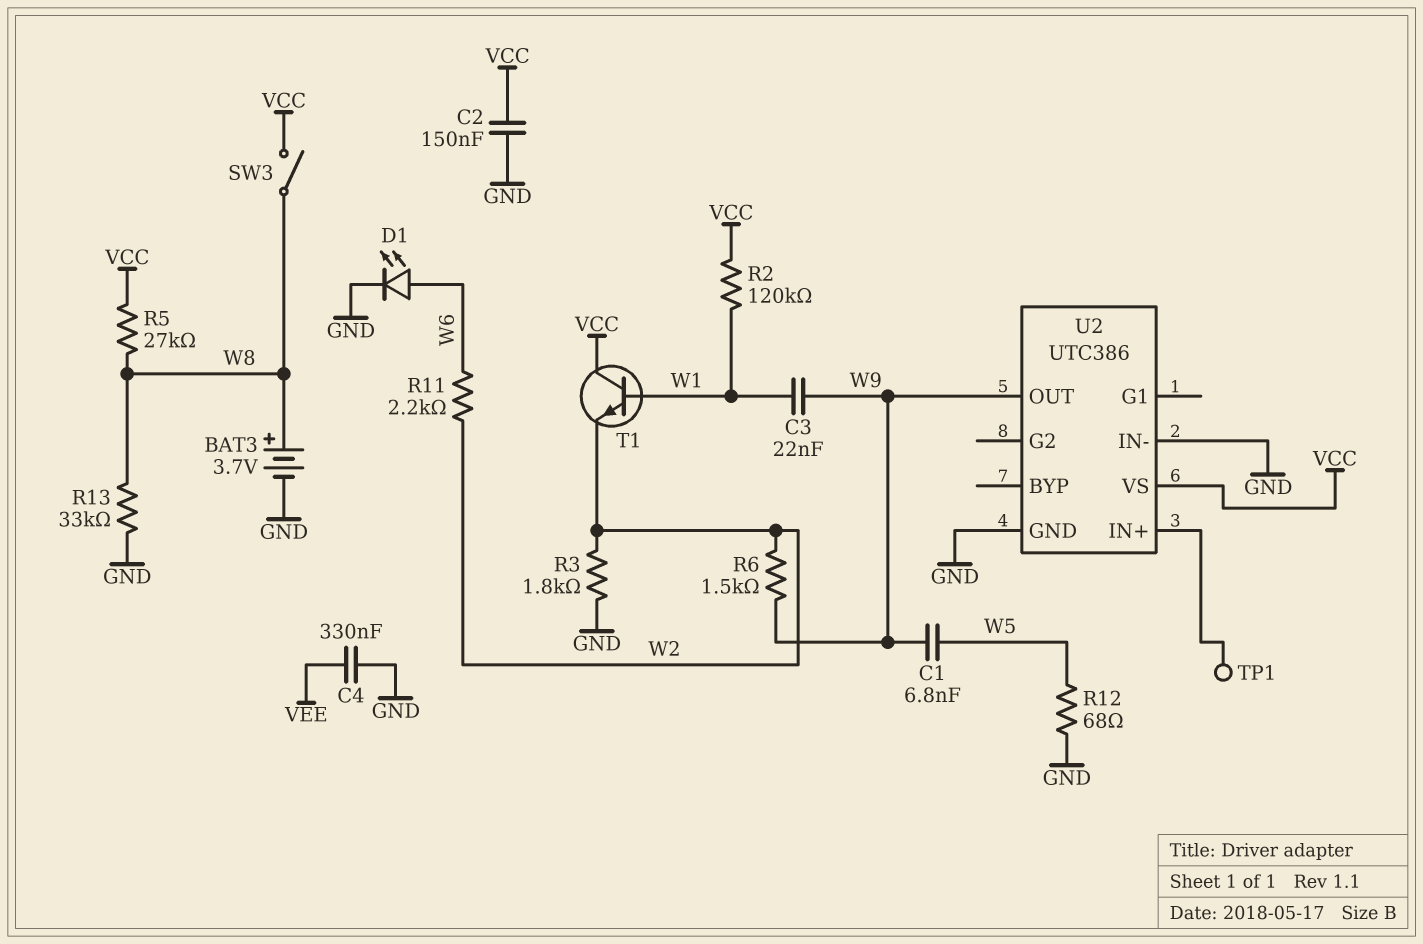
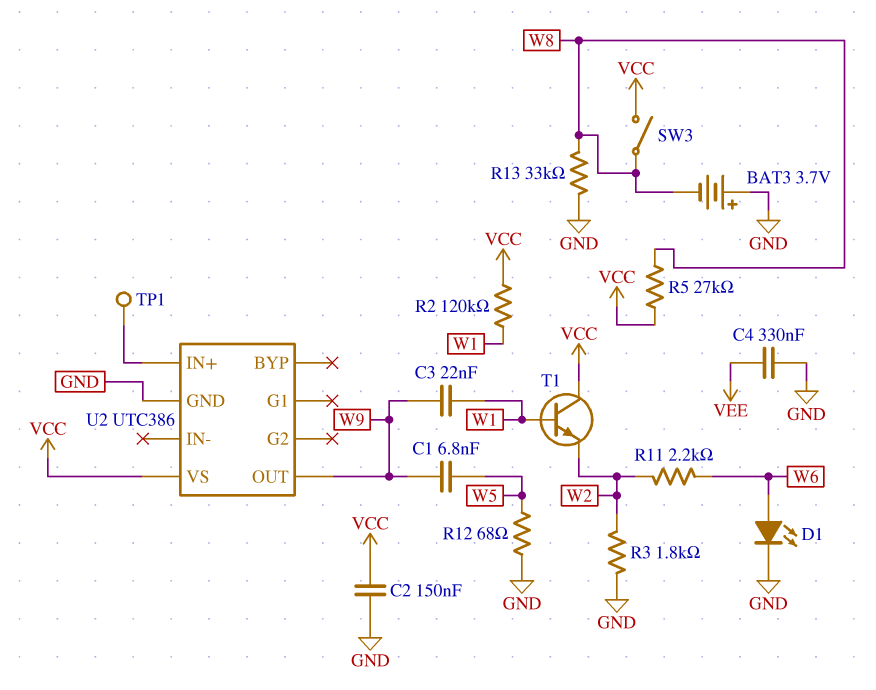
BAT3: 3.7V (plus W8, minus GND) -> 3.7V (plus GND, minus W8)
R6: 1.5k (W2, W9) -> none
U2 pin IN-: GND -> none

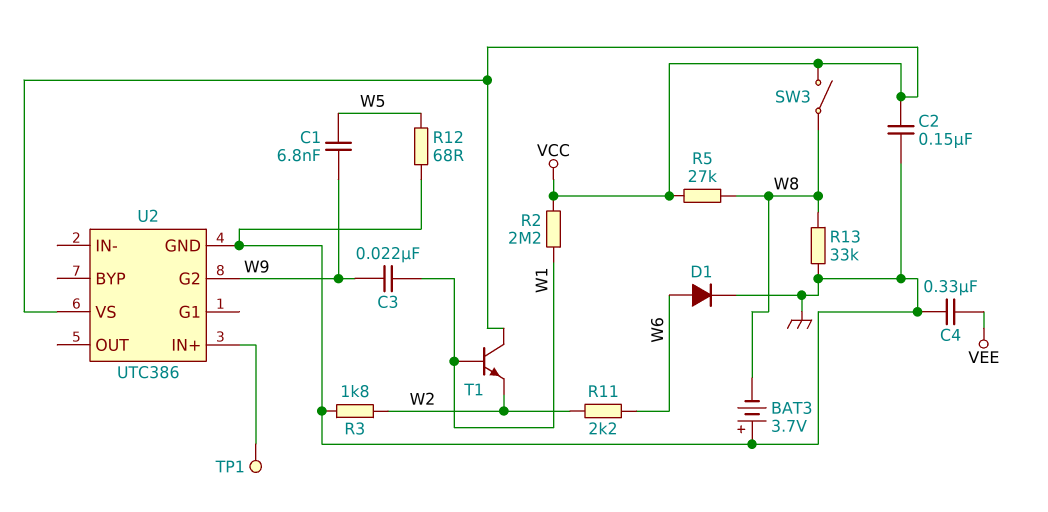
D1: LED (A W6, K GND) -> diode (A W6, K GND)
R2: 120k (VCC, W1) -> 2.2M (VCC, W1)
U2 pin G2: none -> W9
U2 pin OUT: W9 -> none

